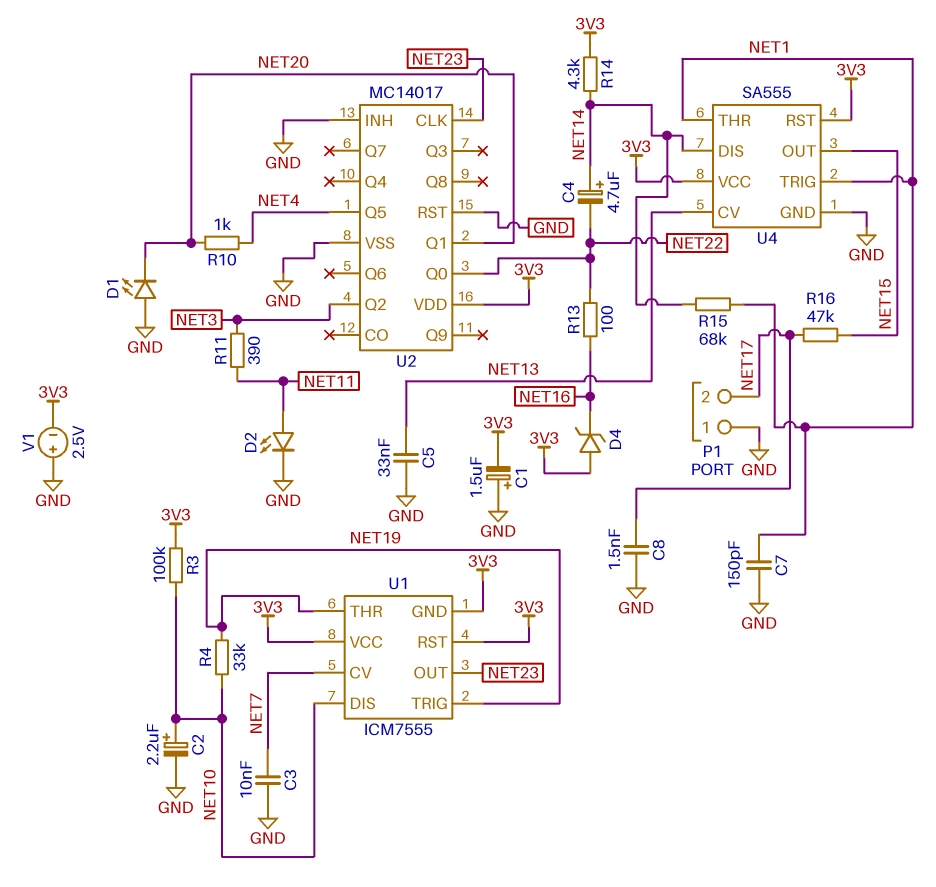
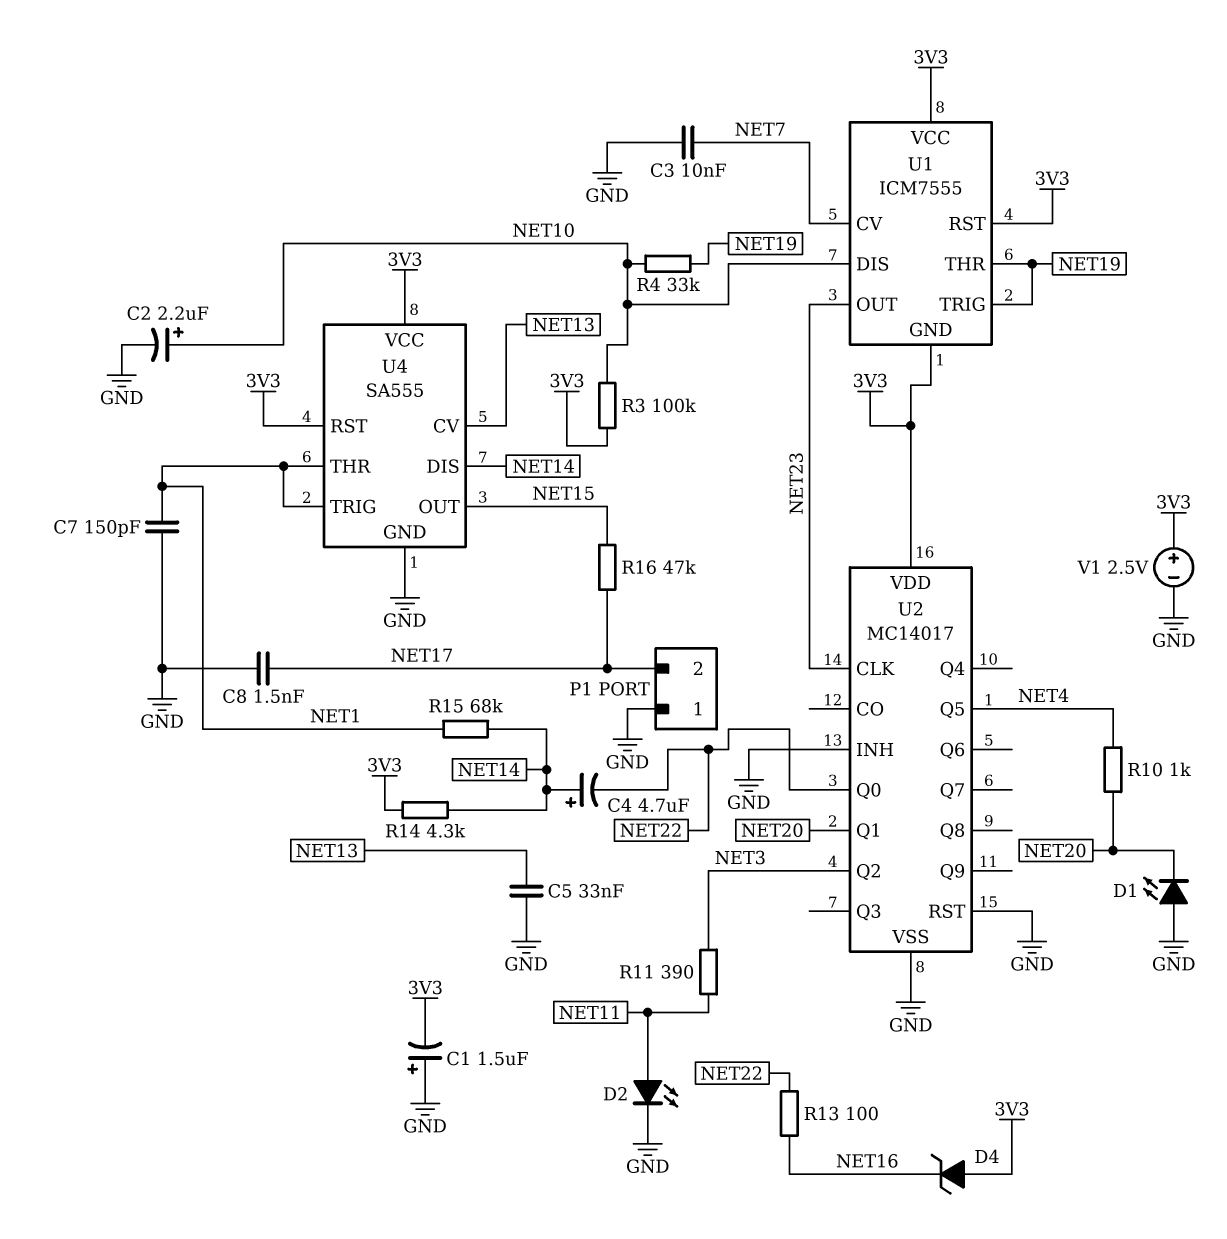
V1: 2.5V (plus GND, minus 3V3) -> 2.5V (plus 3V3, minus GND)

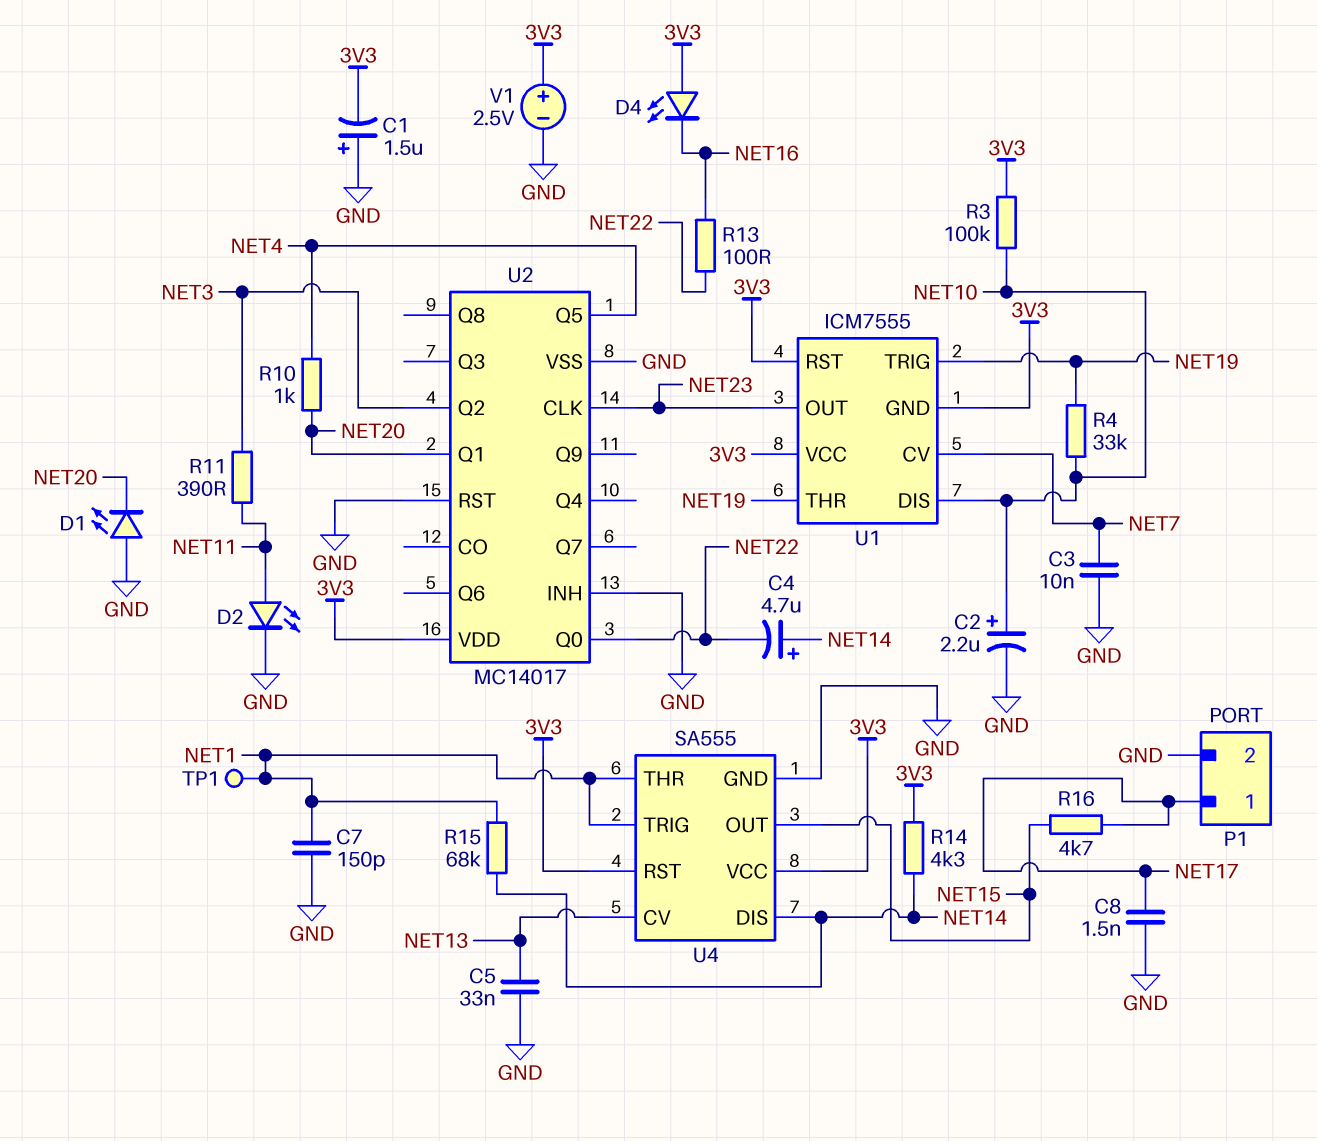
D4: zener (A 3V3, K NET16) -> LED (A 3V3, K NET16)
P1 pin 1: GND -> NET17
P1 pin 2: NET17 -> GND
R16: 47k (NET15, NET17) -> 4.7k (NET15, NET17)
TP1: none -> test point (NET1)

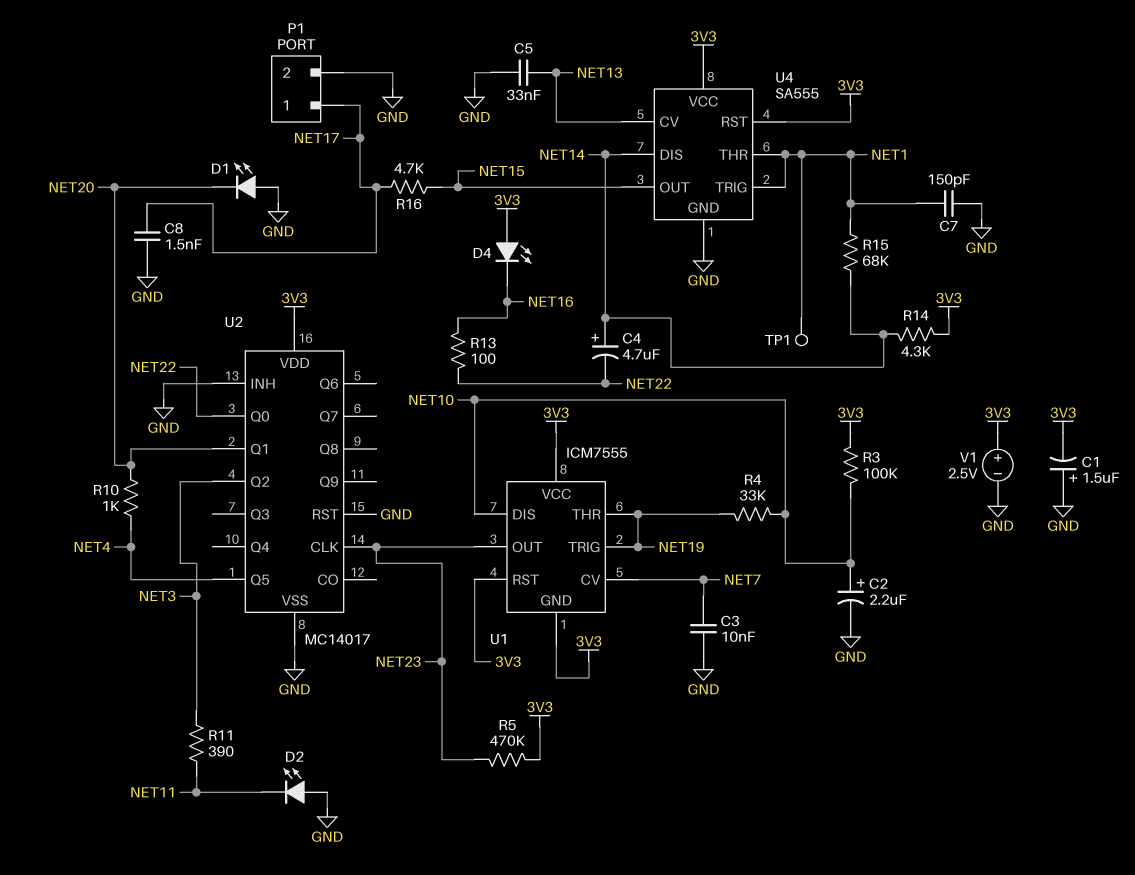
D2: LED (A NET11, K GND) -> LED (A GND, K NET11)
R5: none -> 470k (3V3, NET23)

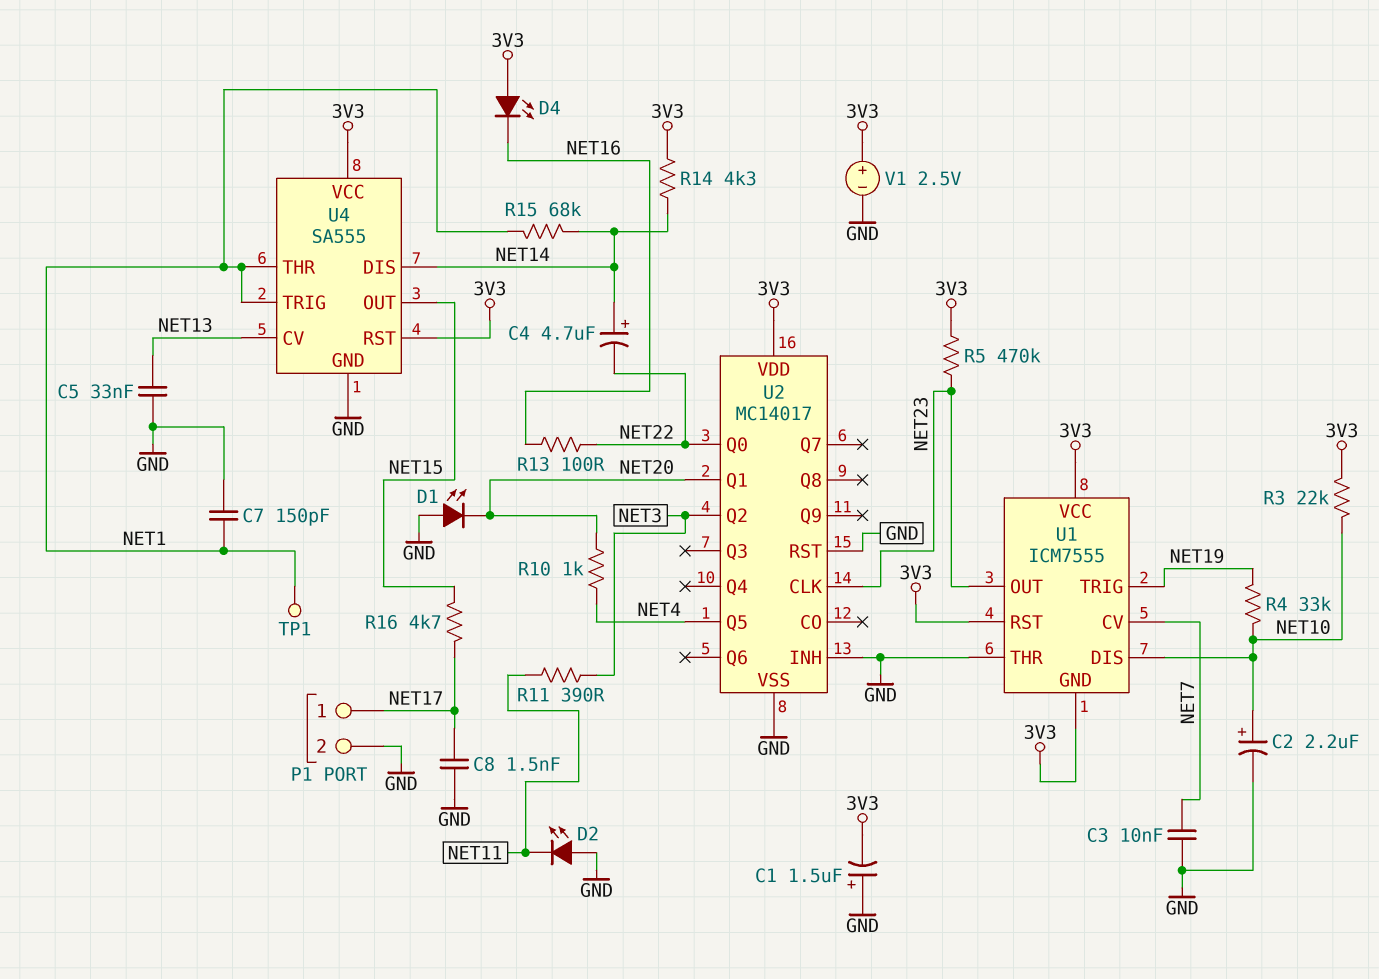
R3: 100k (3V3, NET10) -> 22k (3V3, NET10)
U1 pin THR: NET19 -> GND

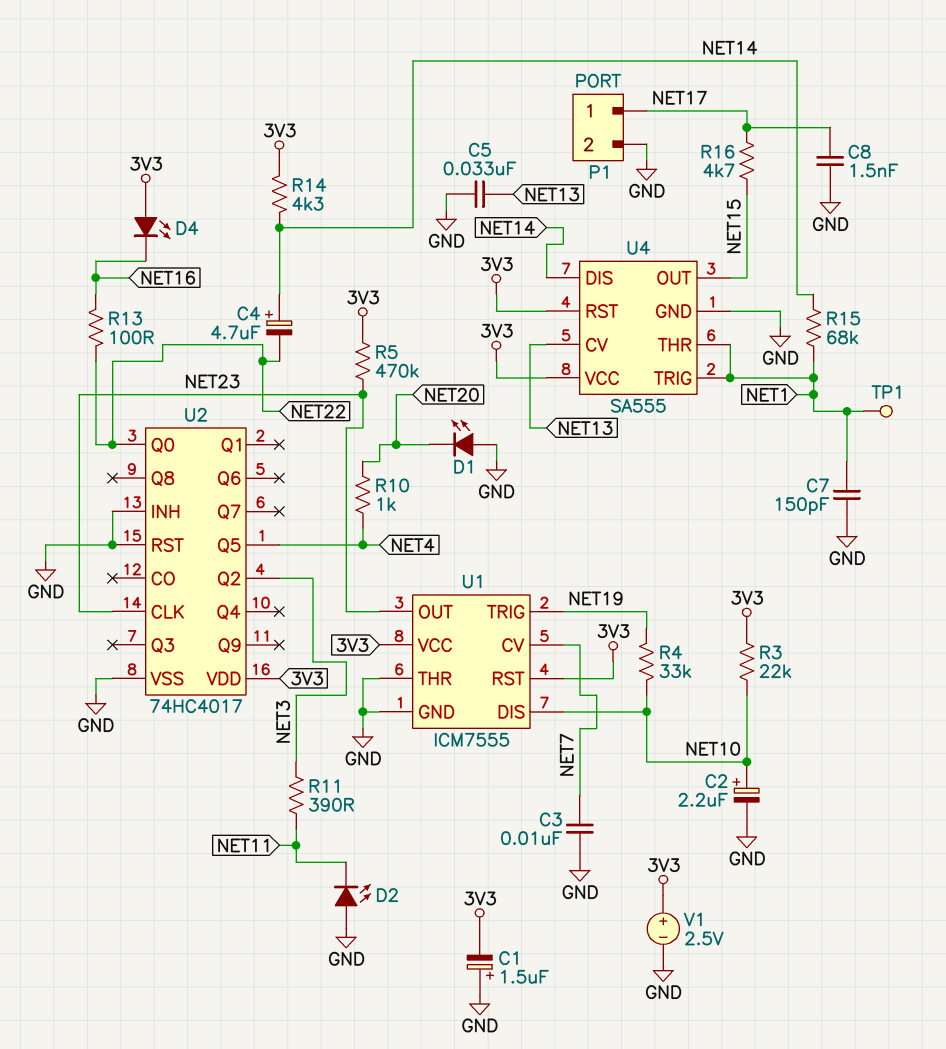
U1 pin GND: 3V3 -> GND
U2: MC14017 -> 74HC4017
U2 pin Q1: NET20 -> none

